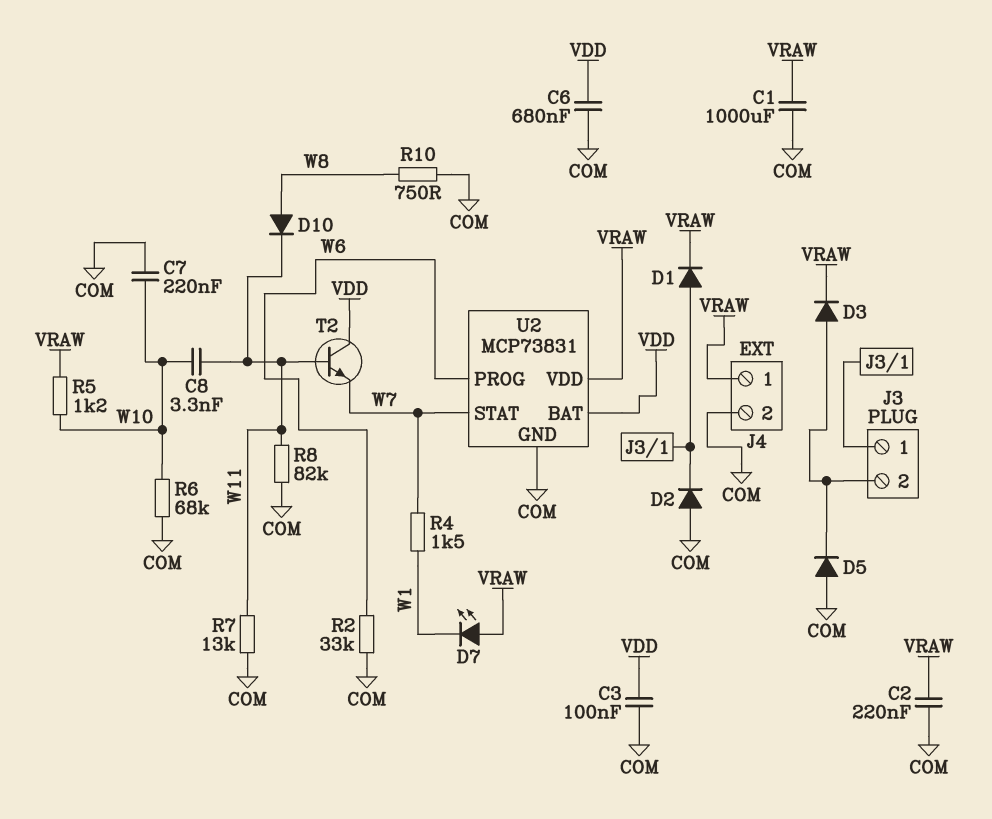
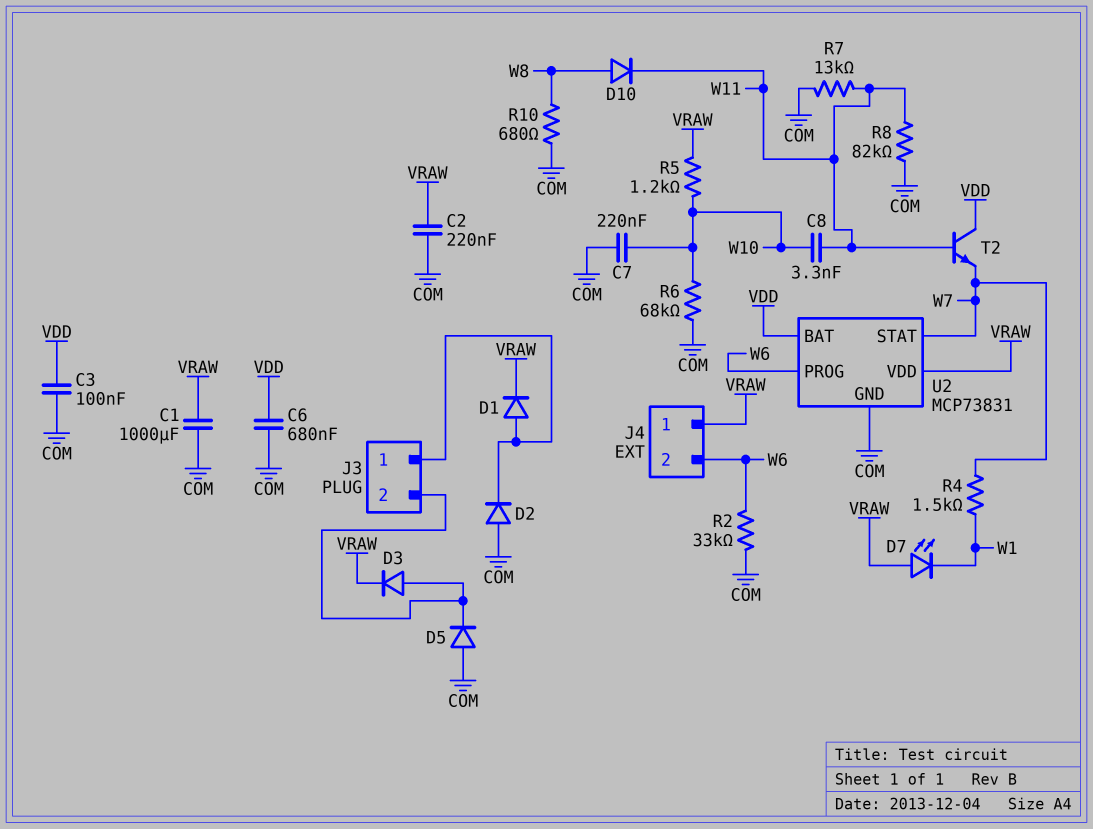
J4 pin 2: COM -> W6
R10: 750 (COM, W8) -> 680 (COM, W8)

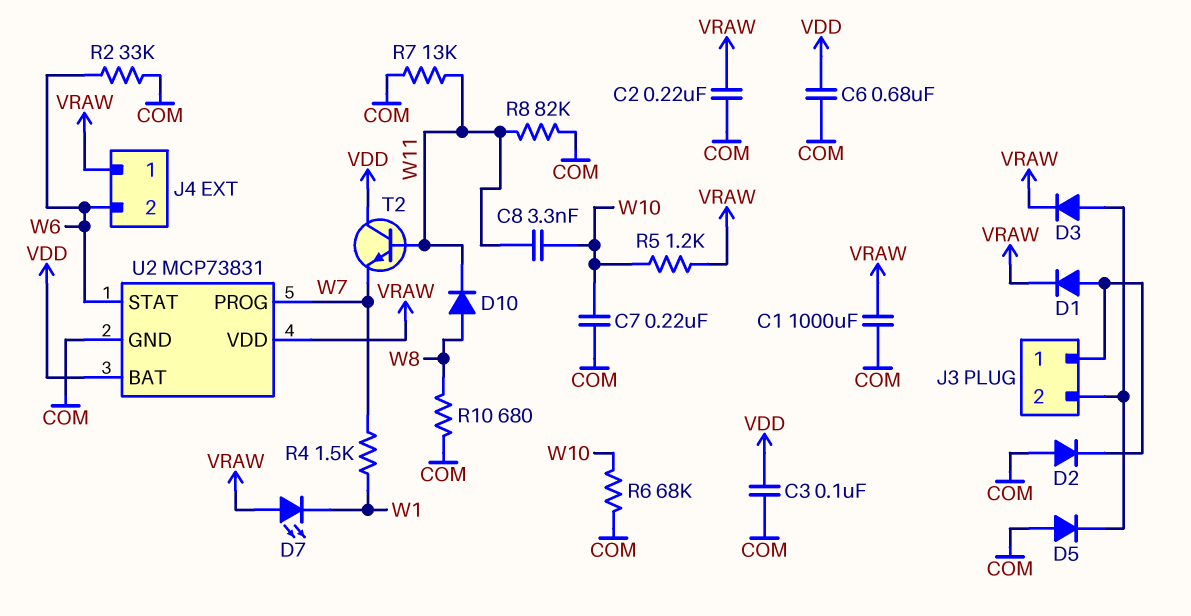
U2 pin PROG: W6 -> W7
U2 pin STAT: W7 -> W6

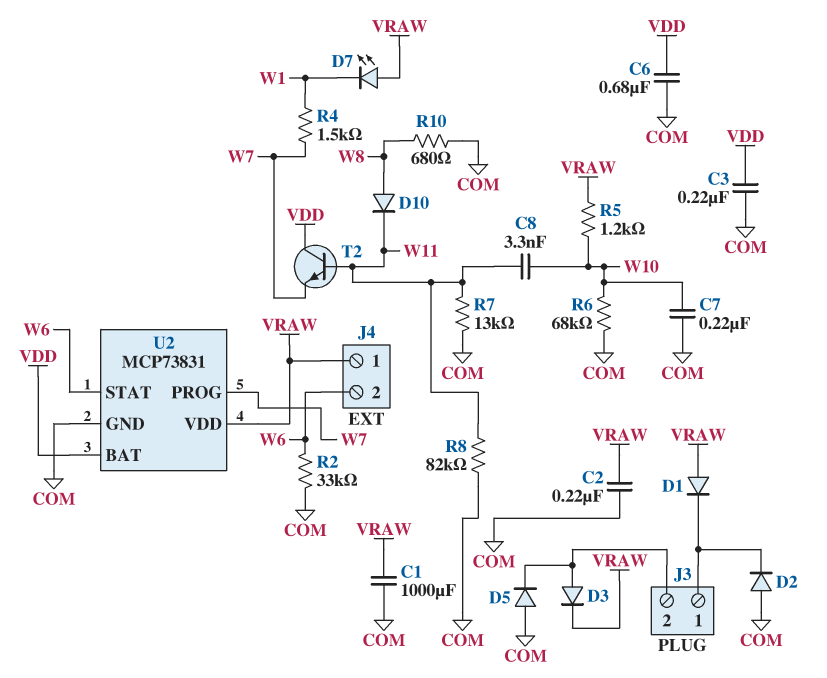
C3: 100nF (COM, VDD) -> 220nF (COM, VDD)
D1: diode (A J3/1, K VRAW) -> diode (A VRAW, K J3/1)

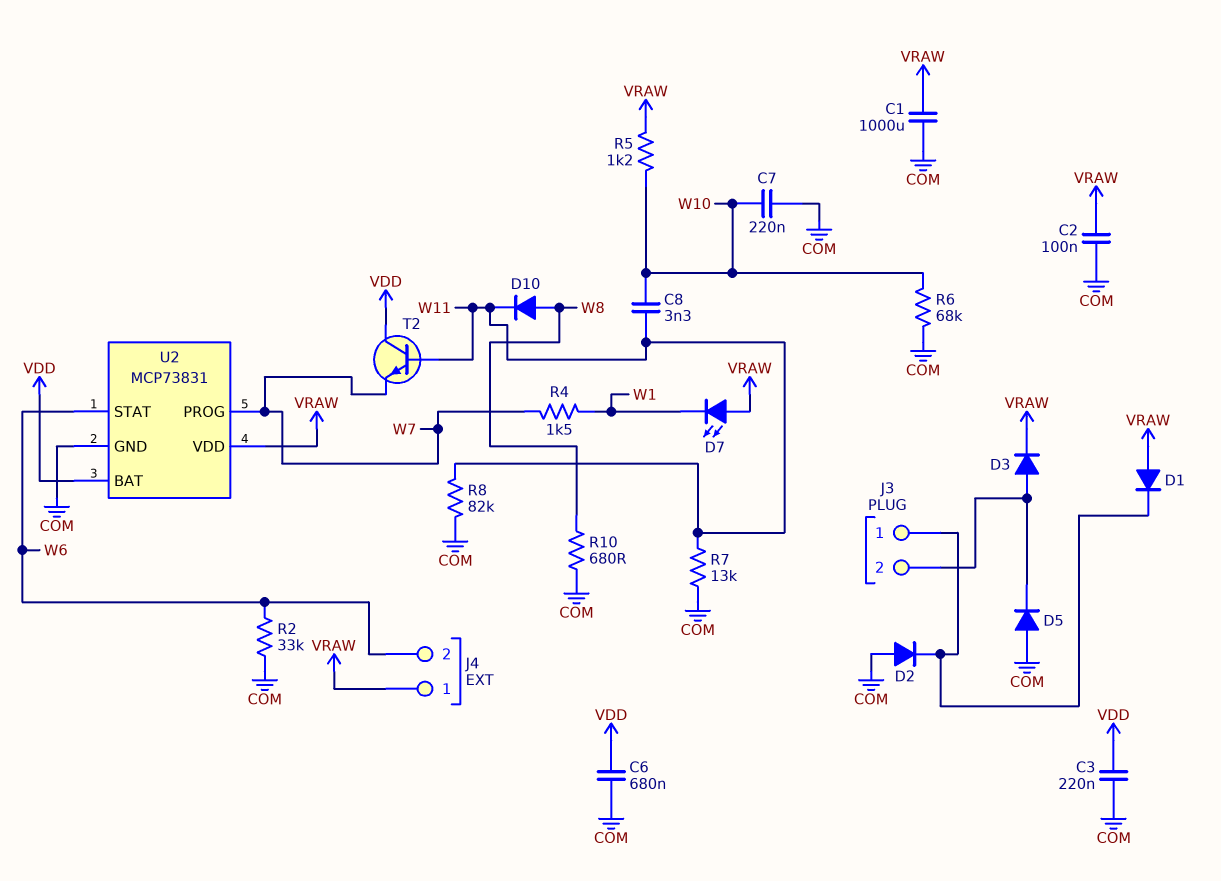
C2: 220nF (COM, VRAW) -> 100nF (COM, VRAW)

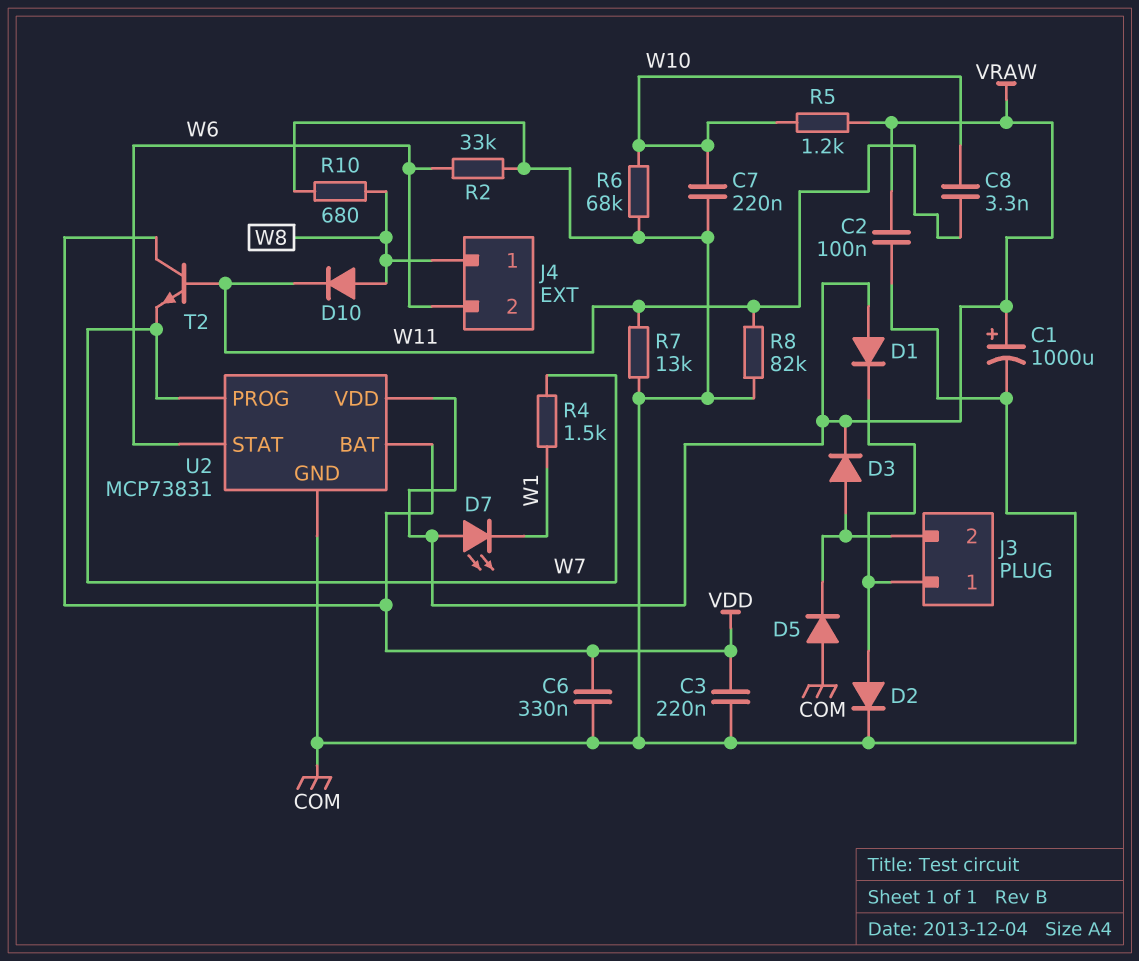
C1: 1000uF (COM, VRAW) -> 1000uF (plus VRAW, minus COM)
C6: 680nF (COM, VDD) -> 330nF (COM, VDD)
D2: diode (A COM, K J3/1) -> diode (A J3/1, K COM)
J4 pin 1: VRAW -> W8

